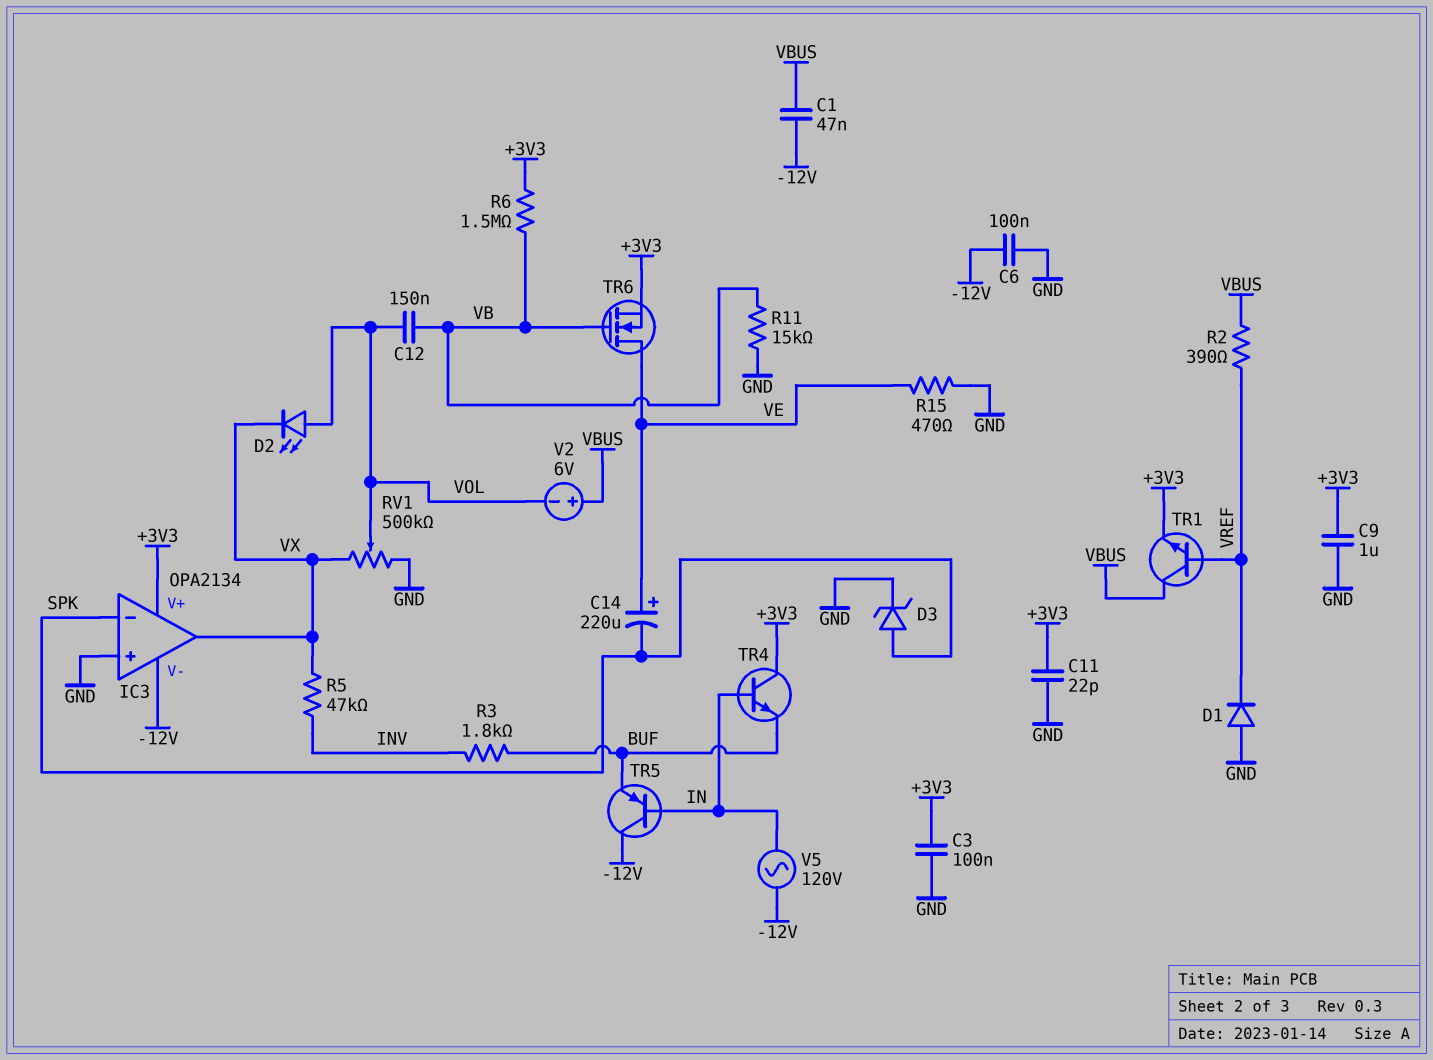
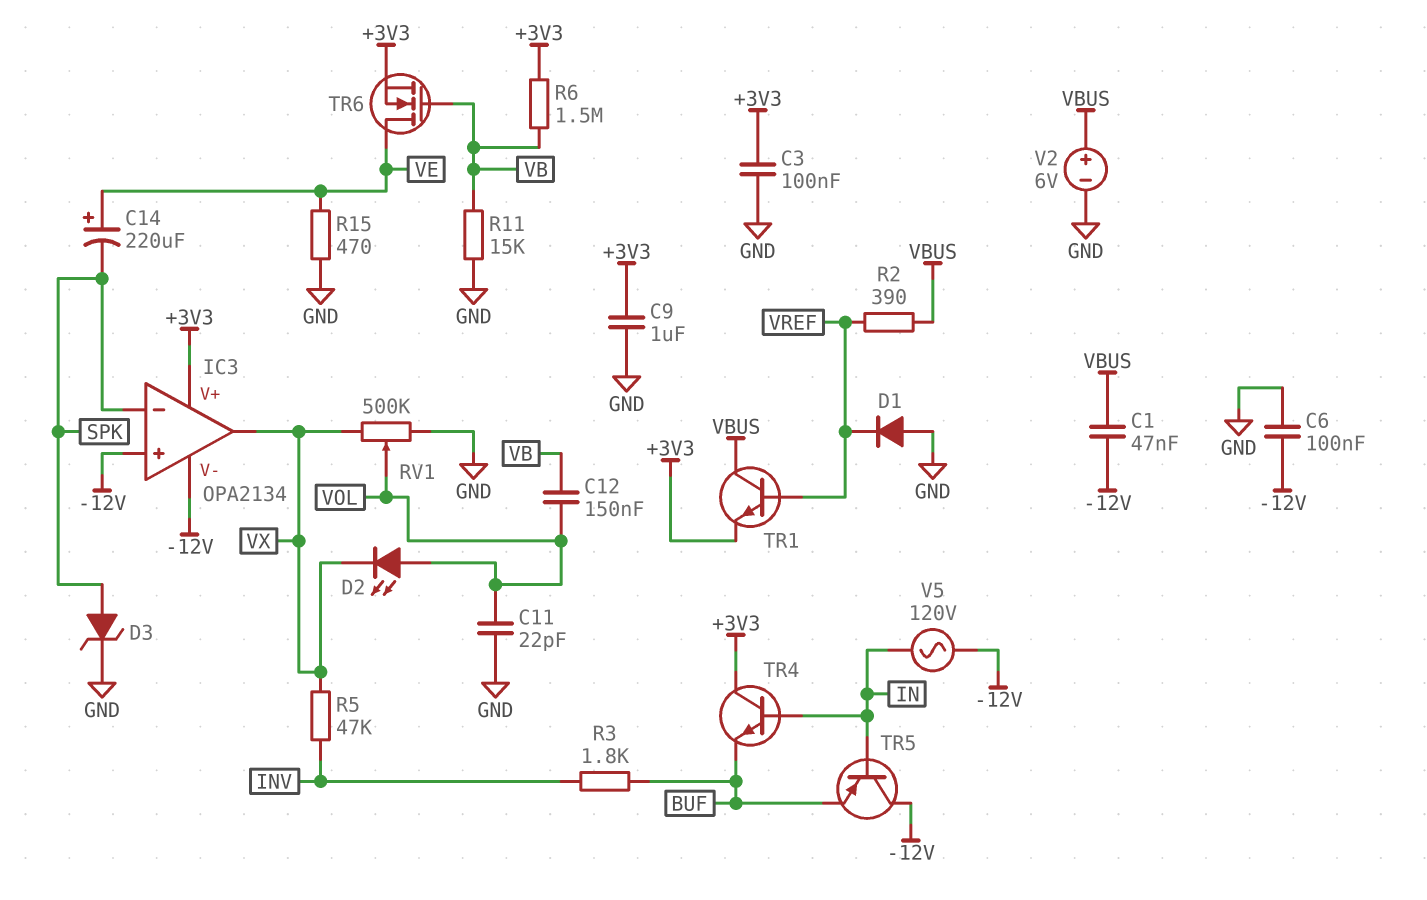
C11: 22pF (+3V3, GND) -> 22pF (GND, VOL)
IC3 pin in+: GND -> -12V
V2: 6V (plus VBUS, minus VOL) -> 6V (plus VBUS, minus GND)

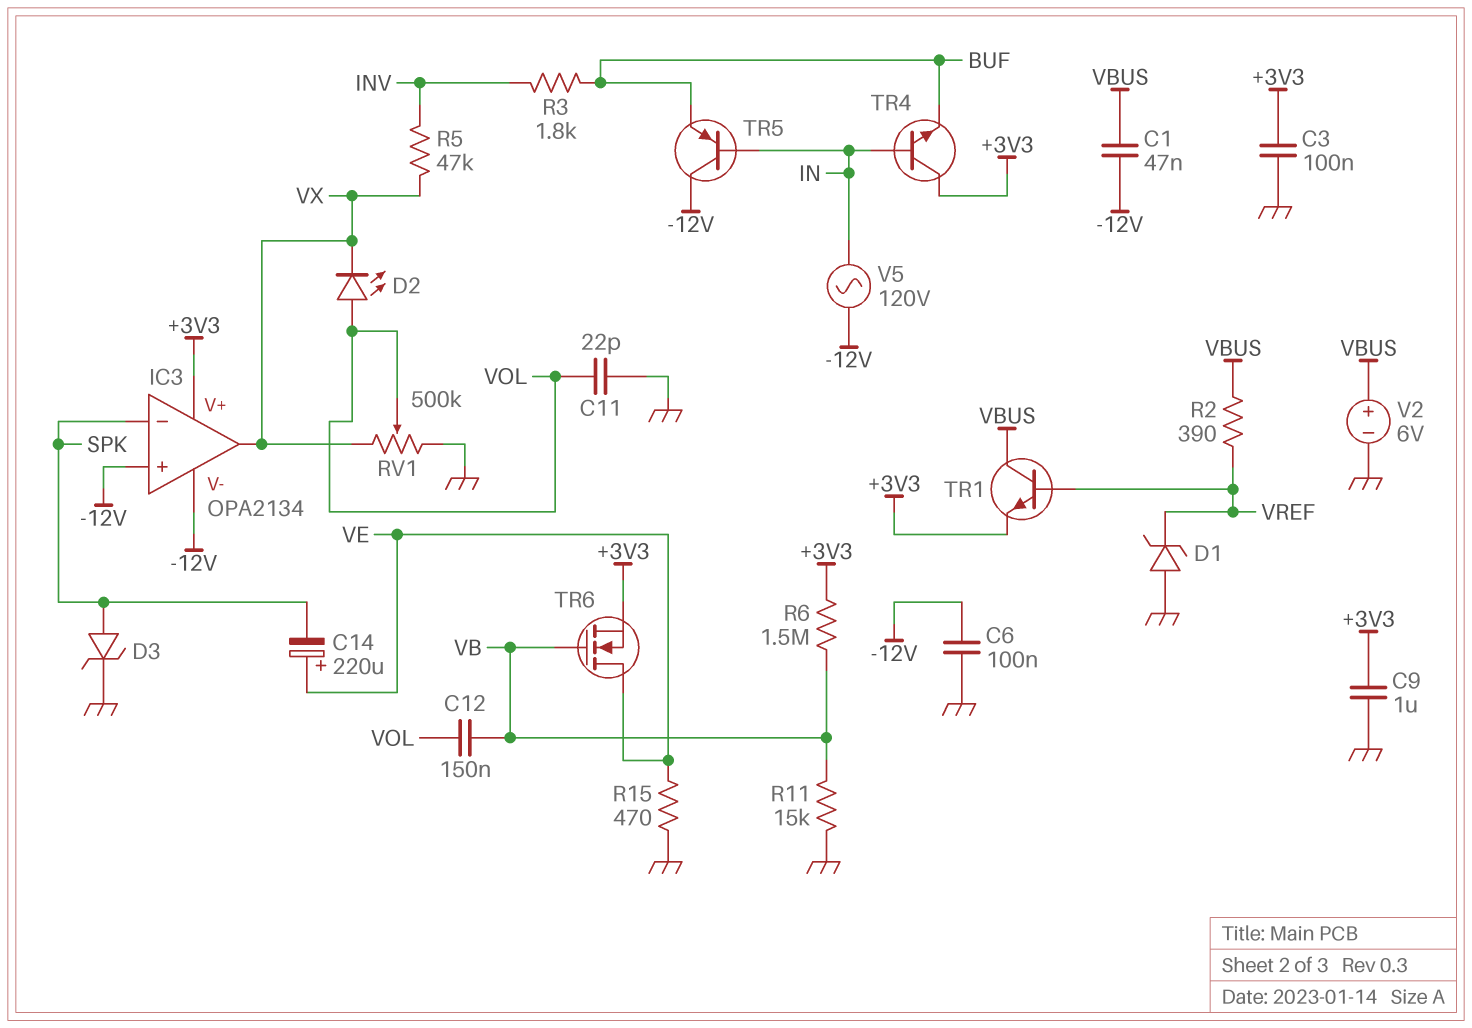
D1: diode (A GND, K VREF) -> zener (A GND, K VREF)

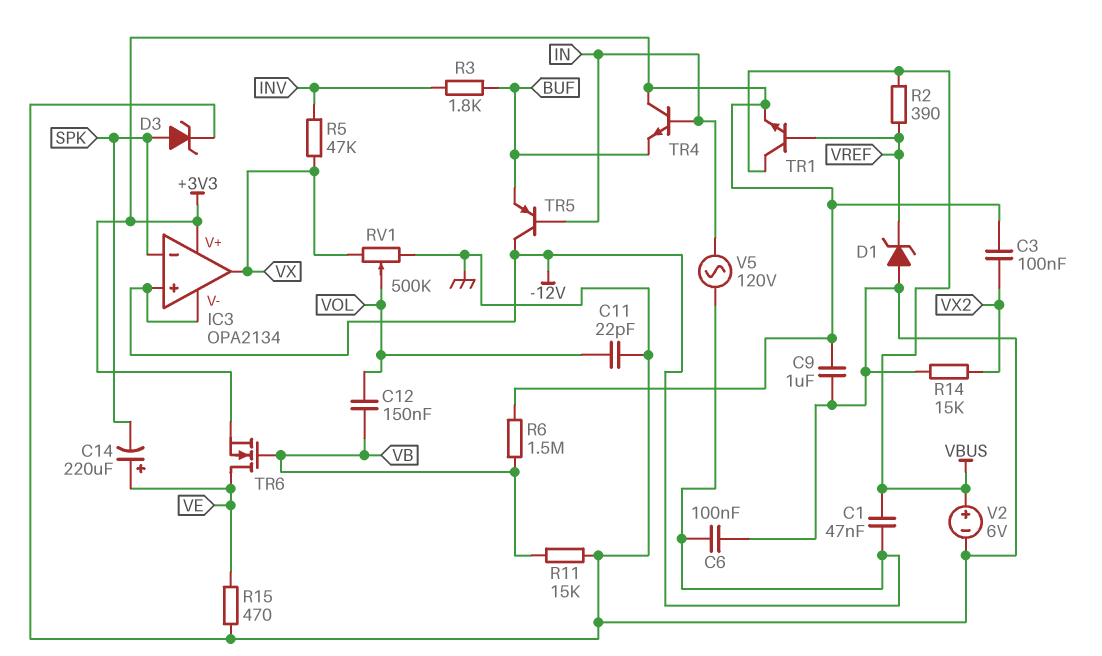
C3: 100nF (+3V3, GND) -> 100nF (+3V3, VX2)
D2: LED (A VOL, K VX) -> none
R14: none -> 15k (GND, VX2)

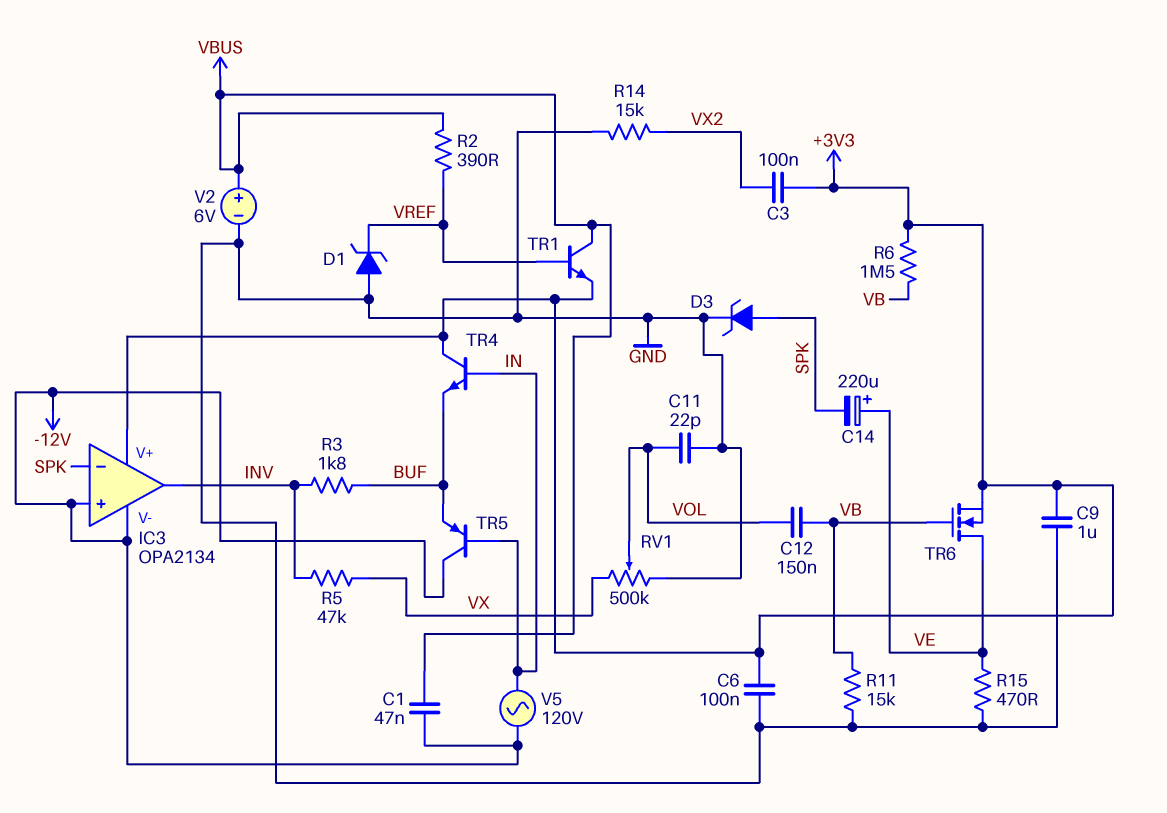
C6: 100nF (-12V, GND) -> 100nF (+3V3, GND)
IC3 pin out: VX -> INV

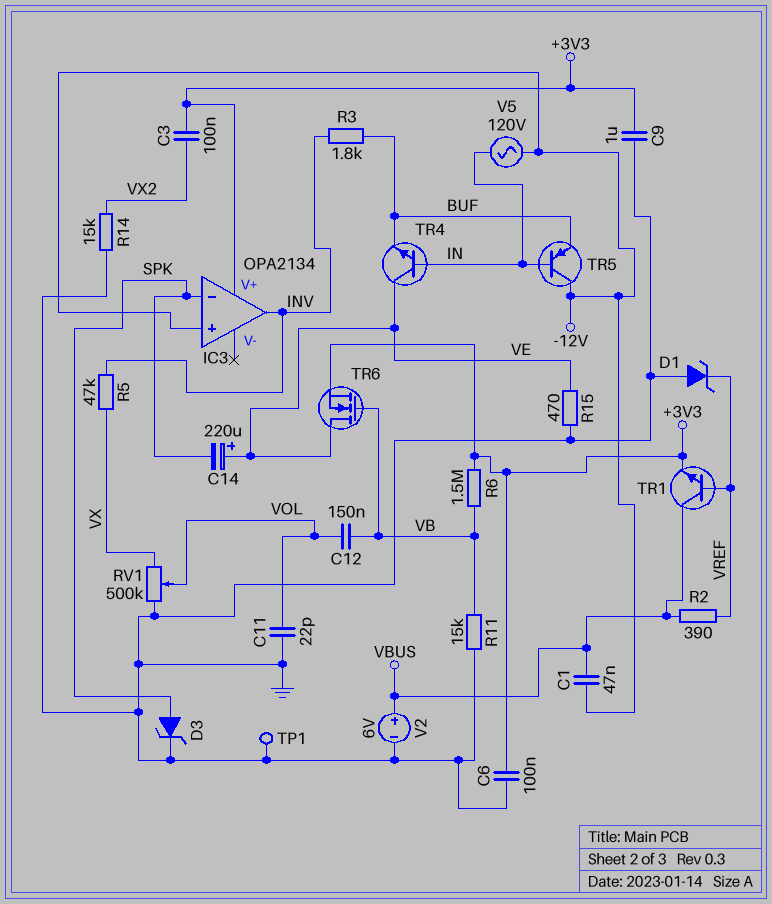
IC3 pin V-: -12V -> none
TP1: none -> test point (GND)
TR4: NPN (B IN, C +3V3, E BUF) -> NPN (B IN, C VE, E BUF)

